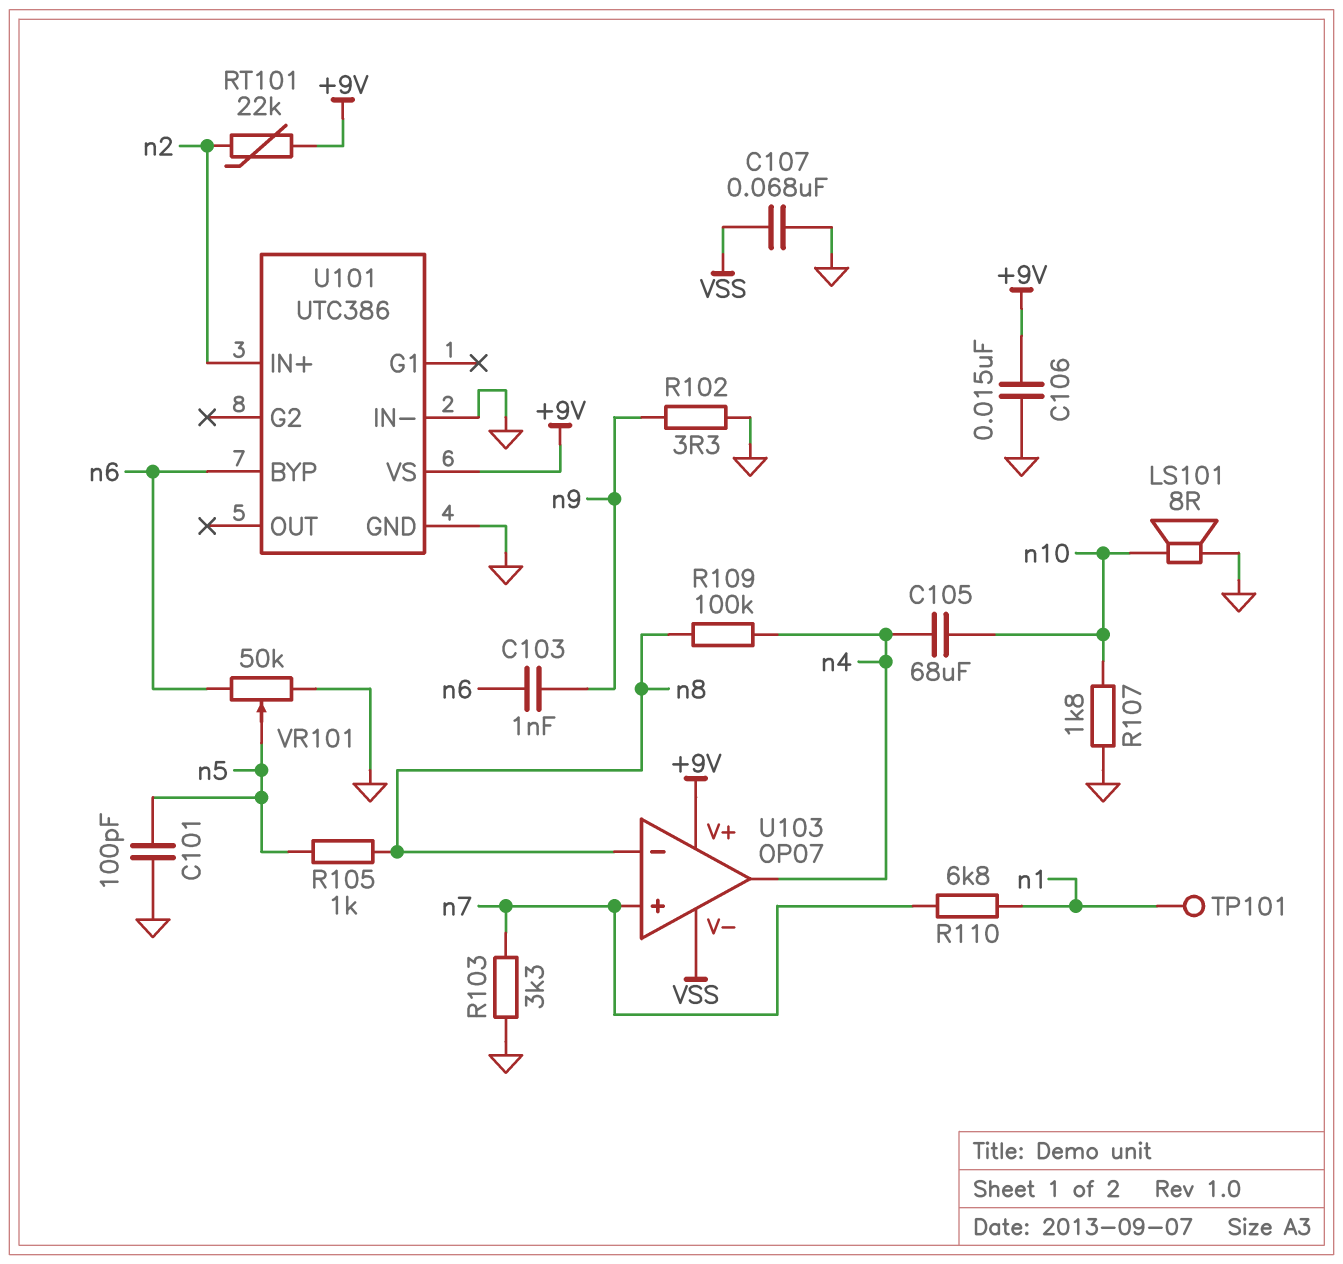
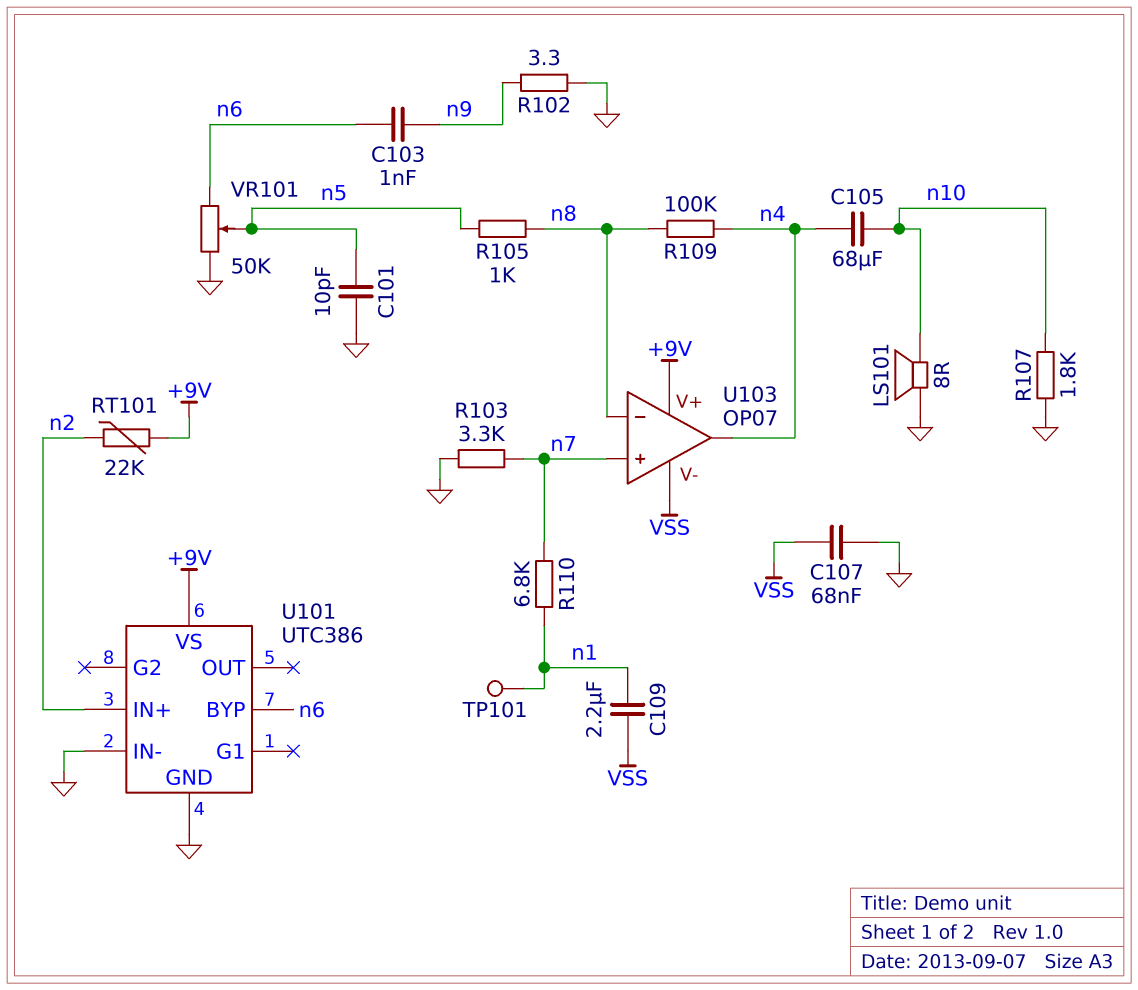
C101: 100pF (GND, n5) -> 10pF (GND, n5)
C106: 15nF (+9V, GND) -> none
C109: none -> 2.2uF (VSS, n1)

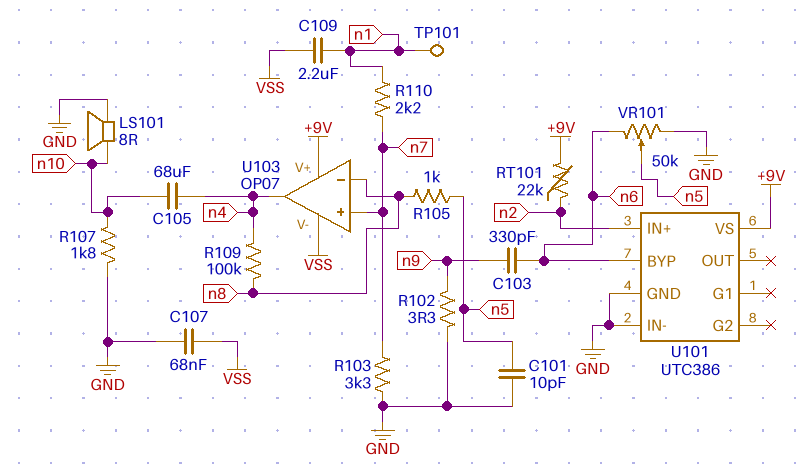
C103: 1nF (n6, n9) -> 330pF (n6, n9)
R110: 6.8k (n1, n7) -> 2.2k (n1, n7)

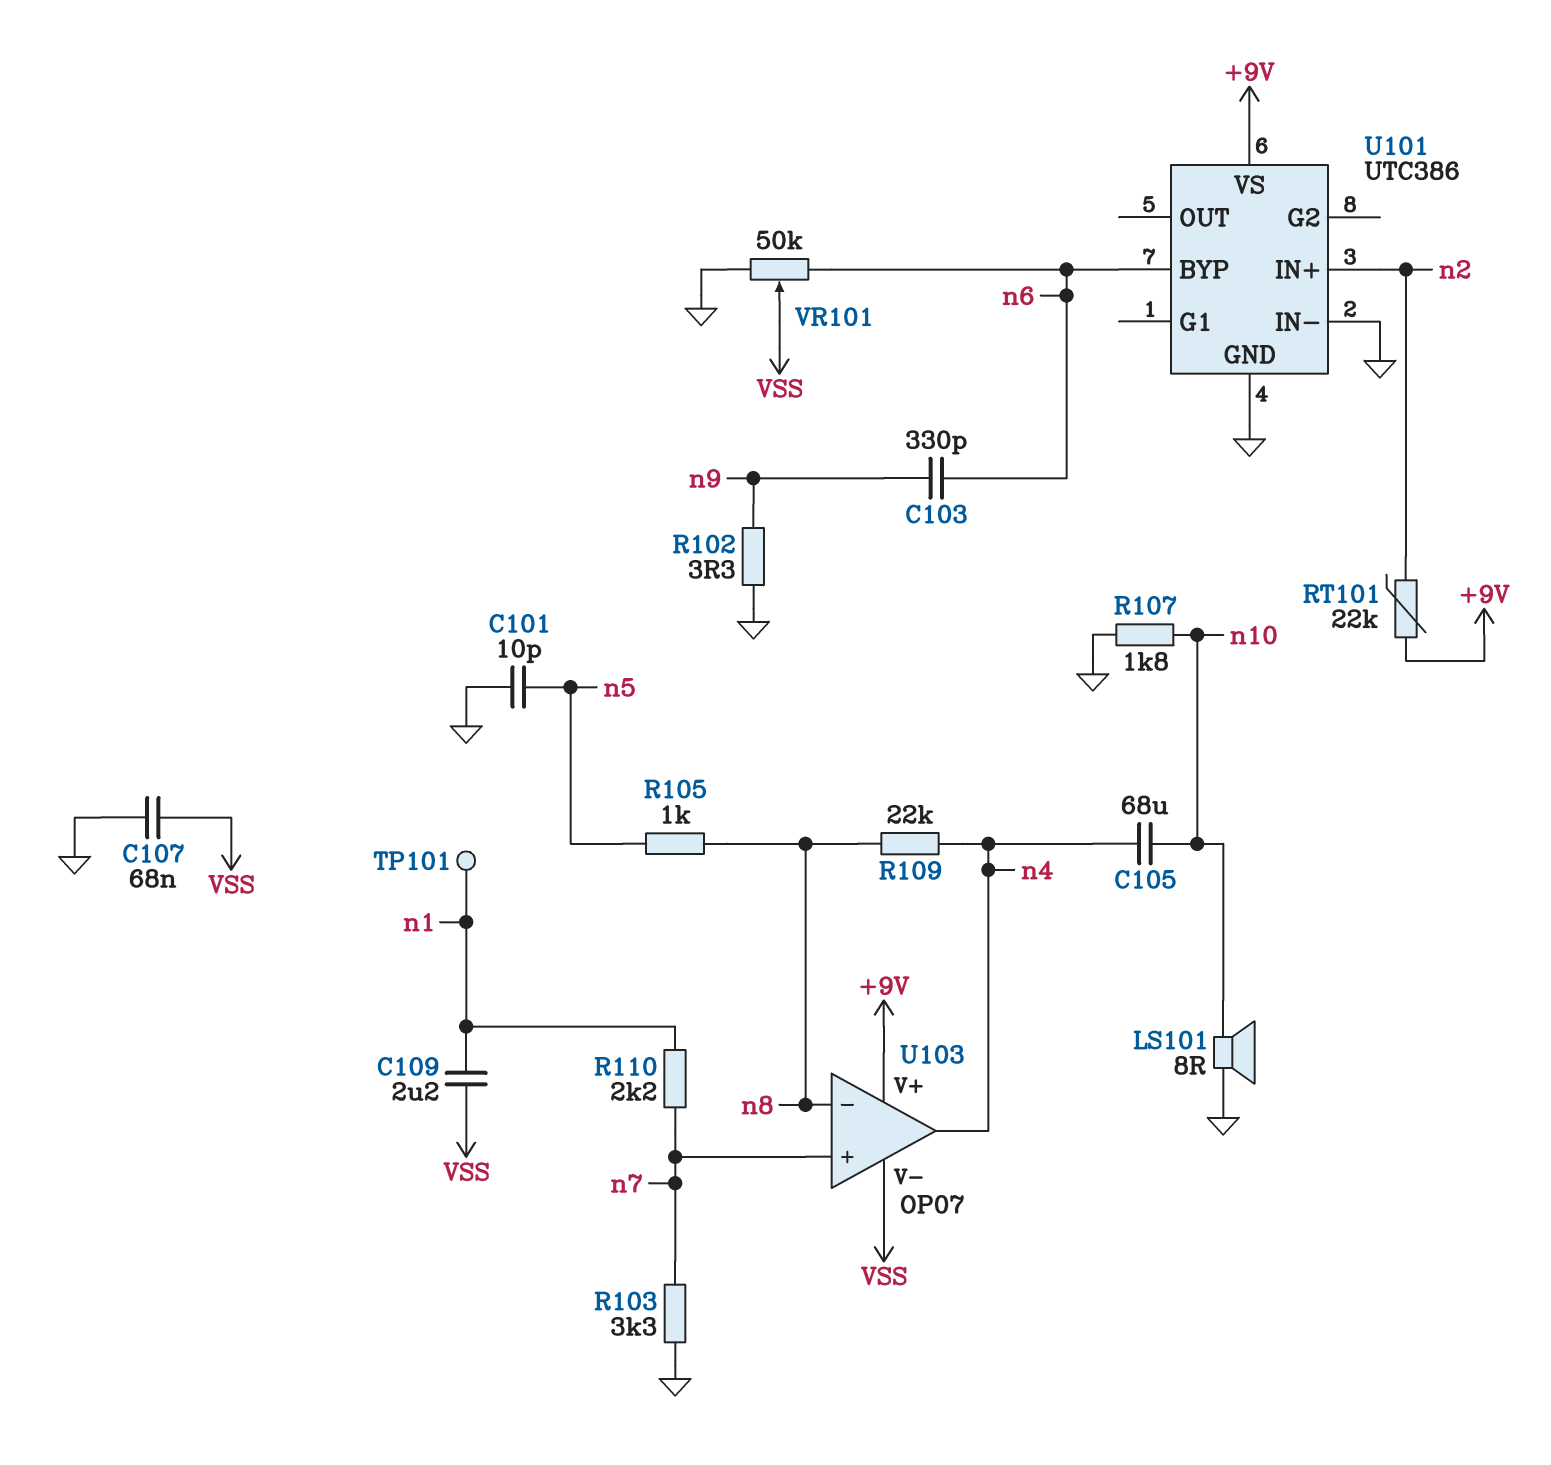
R109: 100k (n4, n8) -> 22k (n4, n8)
VR101: 50k (GND, n6, wiper n5) -> 50k (GND, n6, wiper VSS)

